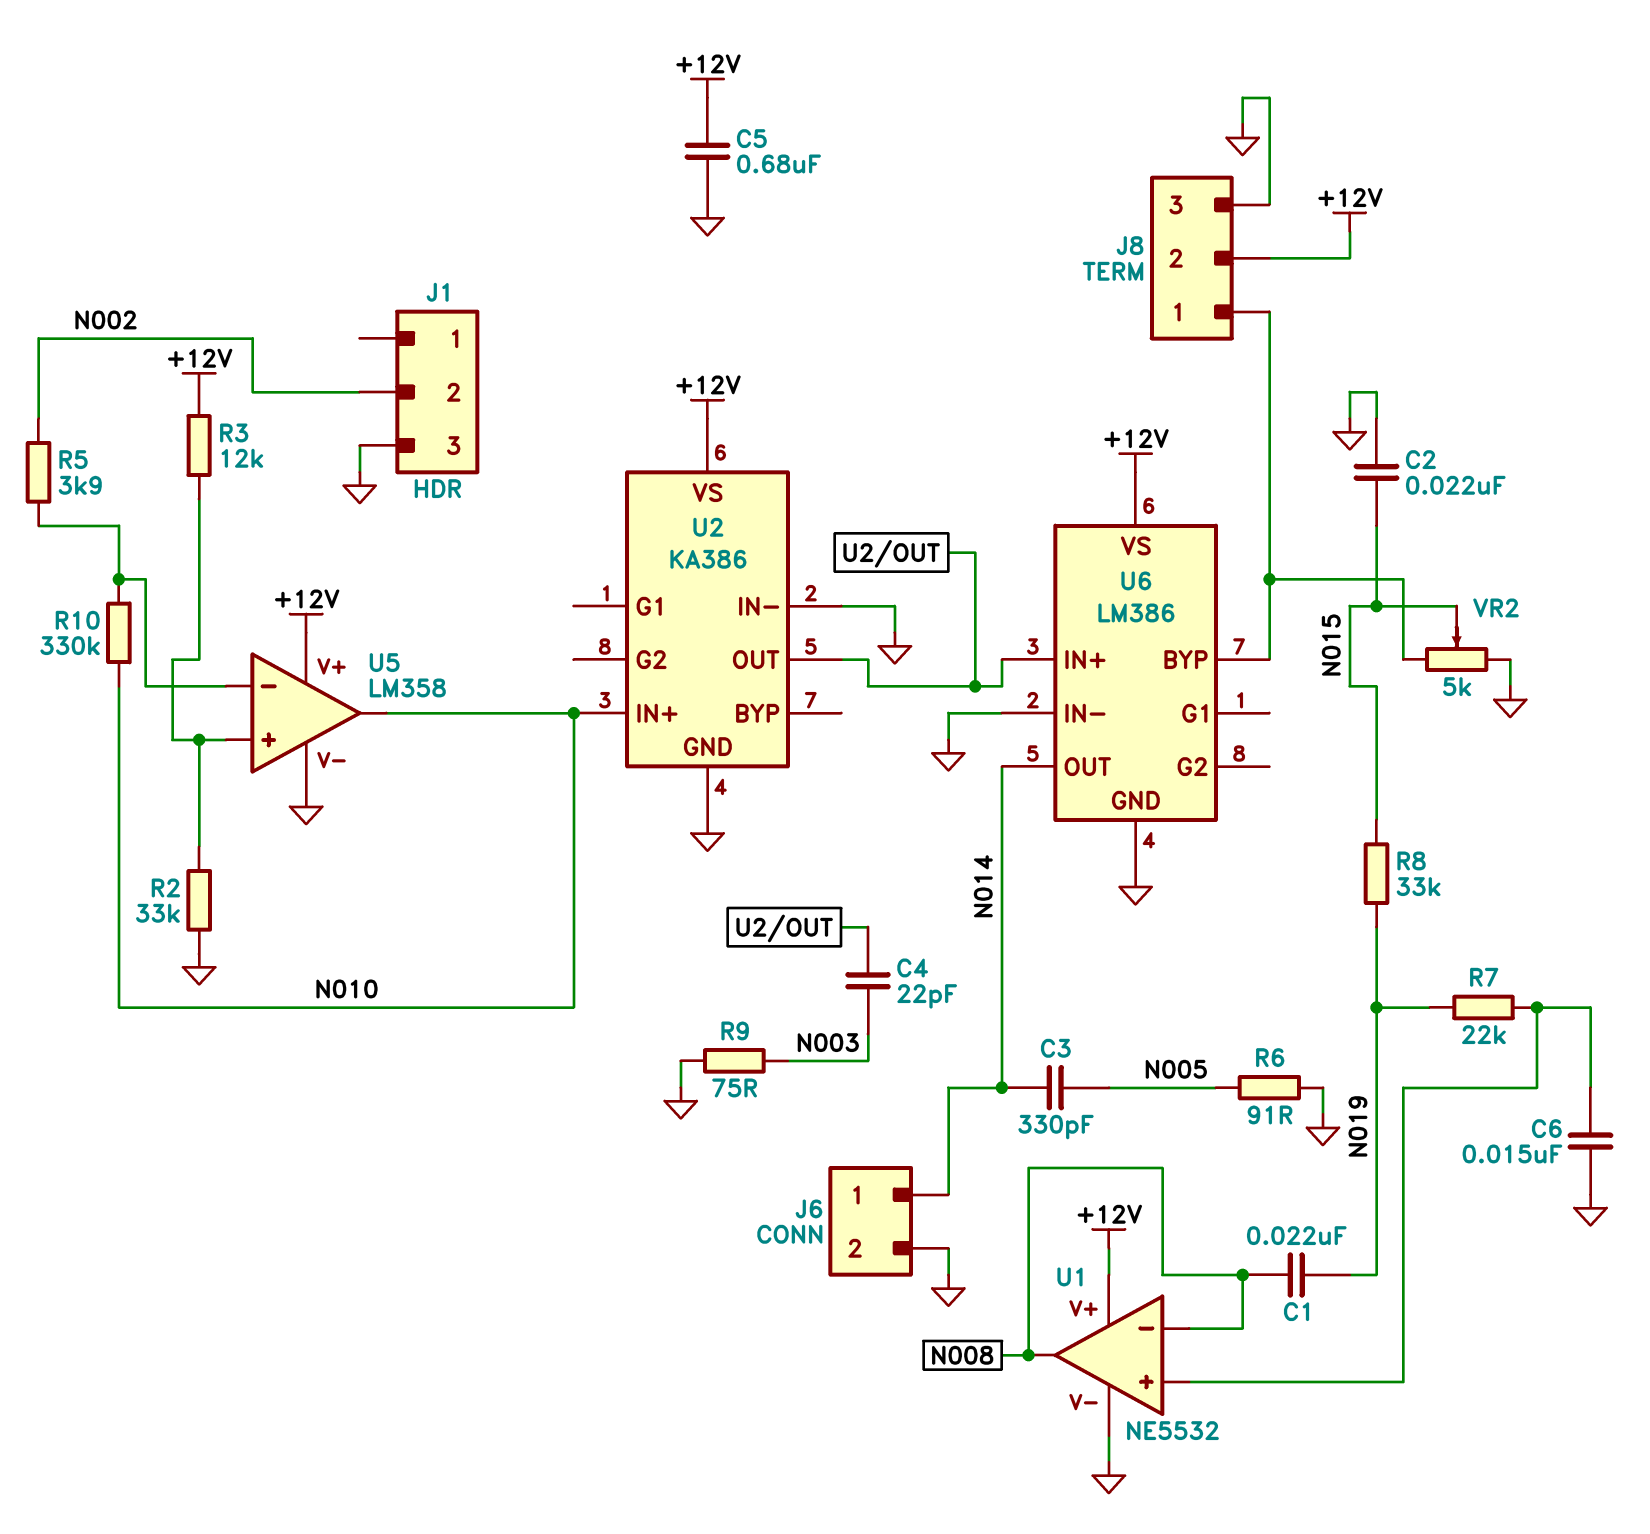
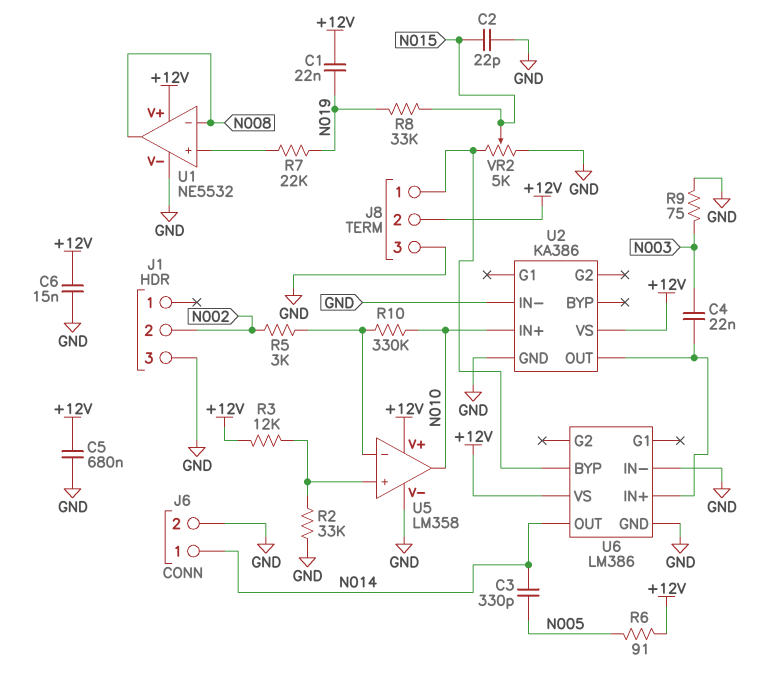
C1: 22nF (N008, N019) -> 22nF (+12V, N019)
C2: 22nF (GND, N015) -> 22pF (GND, N015)
C4: 22pF (N003, U2/OUT) -> 22nF (N003, U2/OUT)
C6: 15nF (GND, U1/in+) -> 15nF (+12V, GND)
R5: 3.9k (N002, U5/in-) -> 3k (N002, U5/in-)
R6: 91 (GND, N005) -> 91 (+12V, N005)

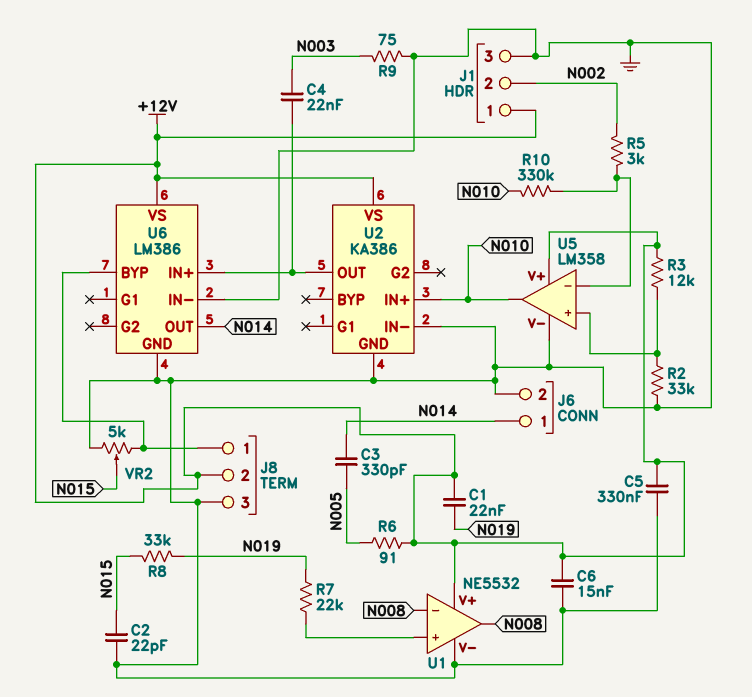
C5: 680nF (+12V, GND) -> 330nF (+12V, GND)
J1 pin 1: none -> +12V

